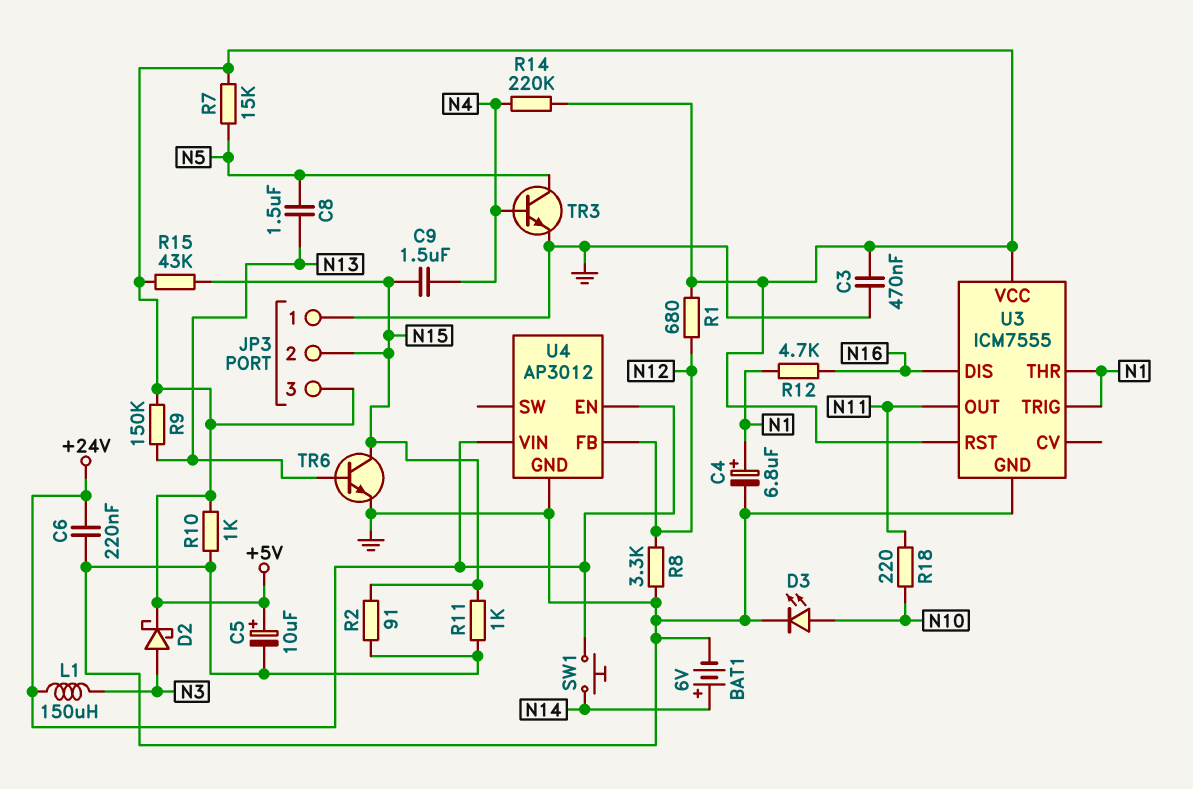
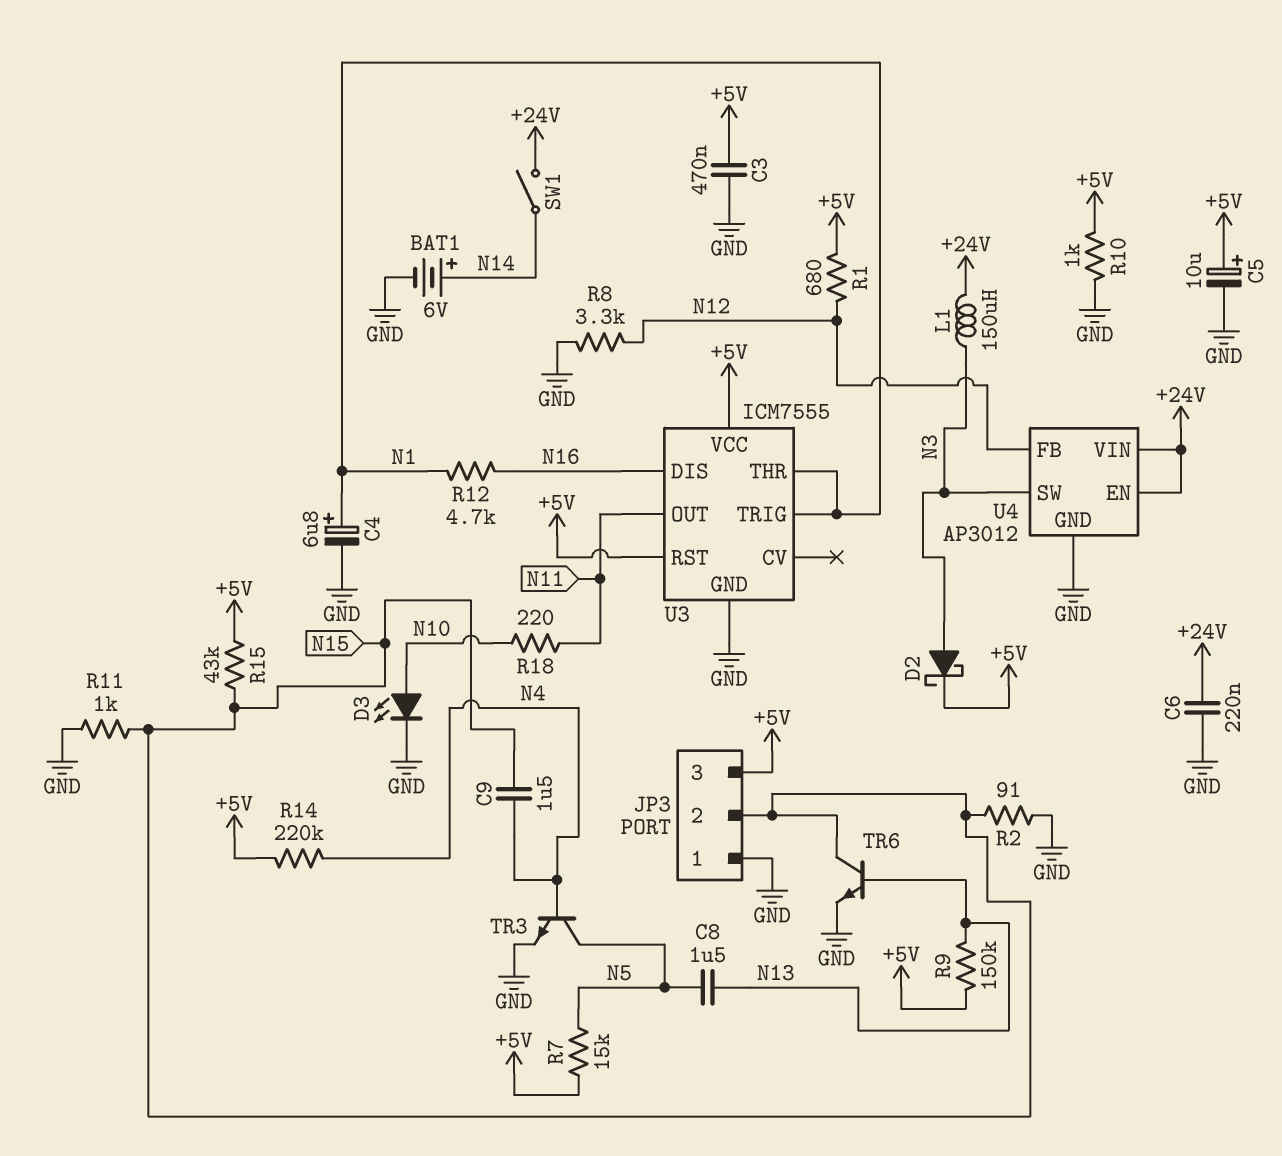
SW1: button (+24V, N14) -> switch (+24V, N14)
U4 pin SW: none -> N3

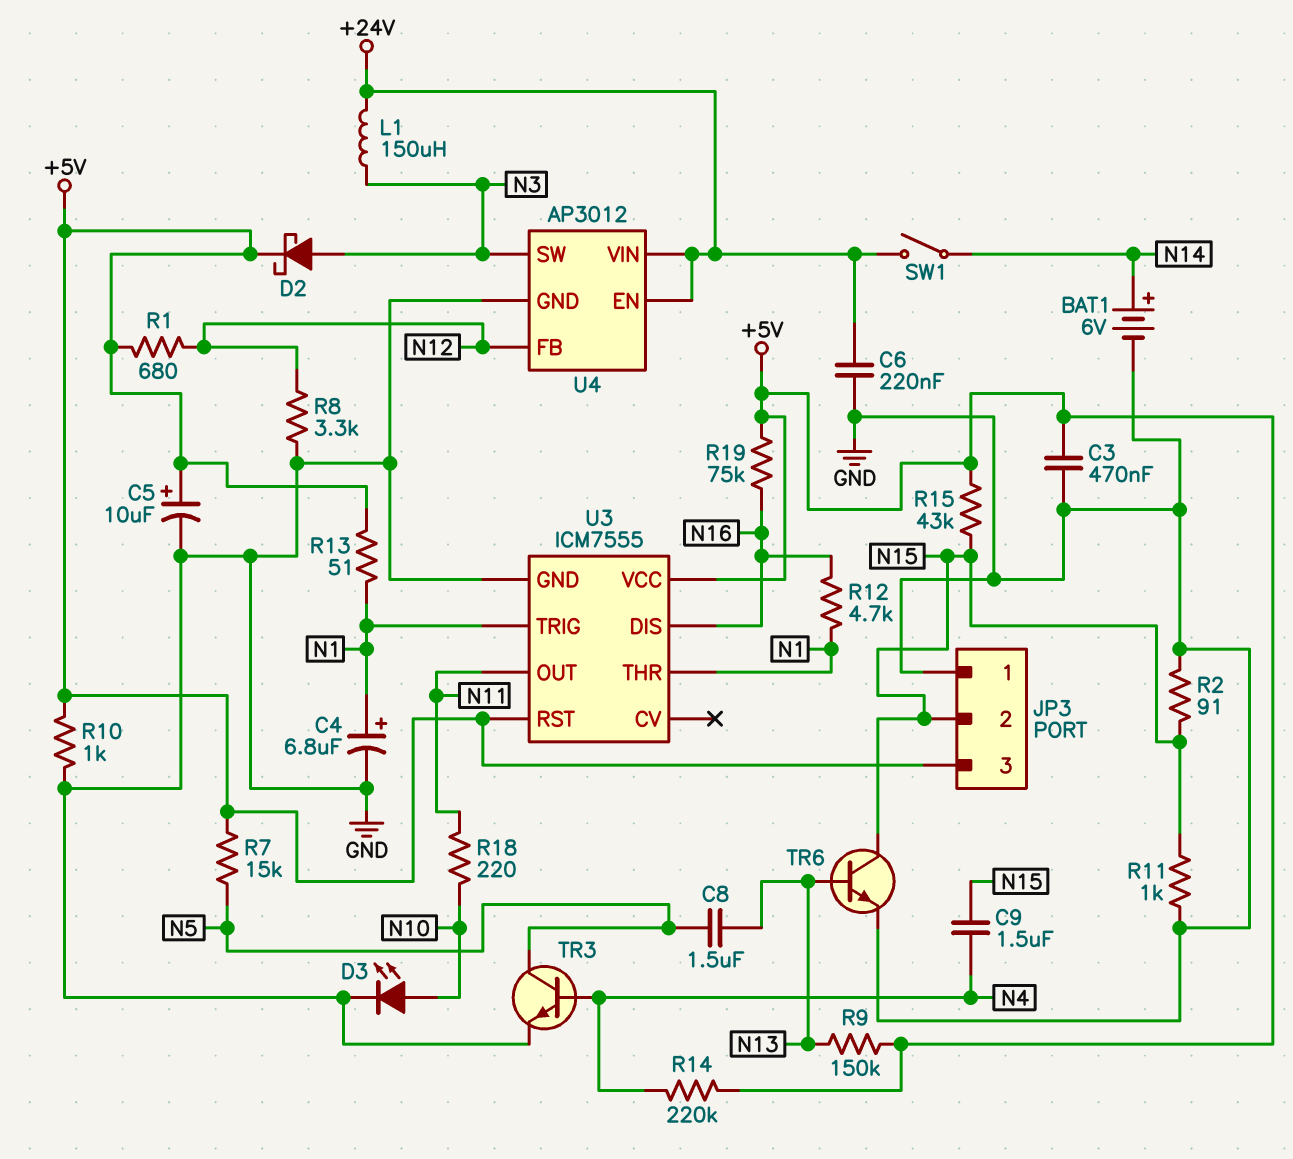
R13: none -> 51 (+5V, N1)
R19: none -> 75k (+5V, N16)

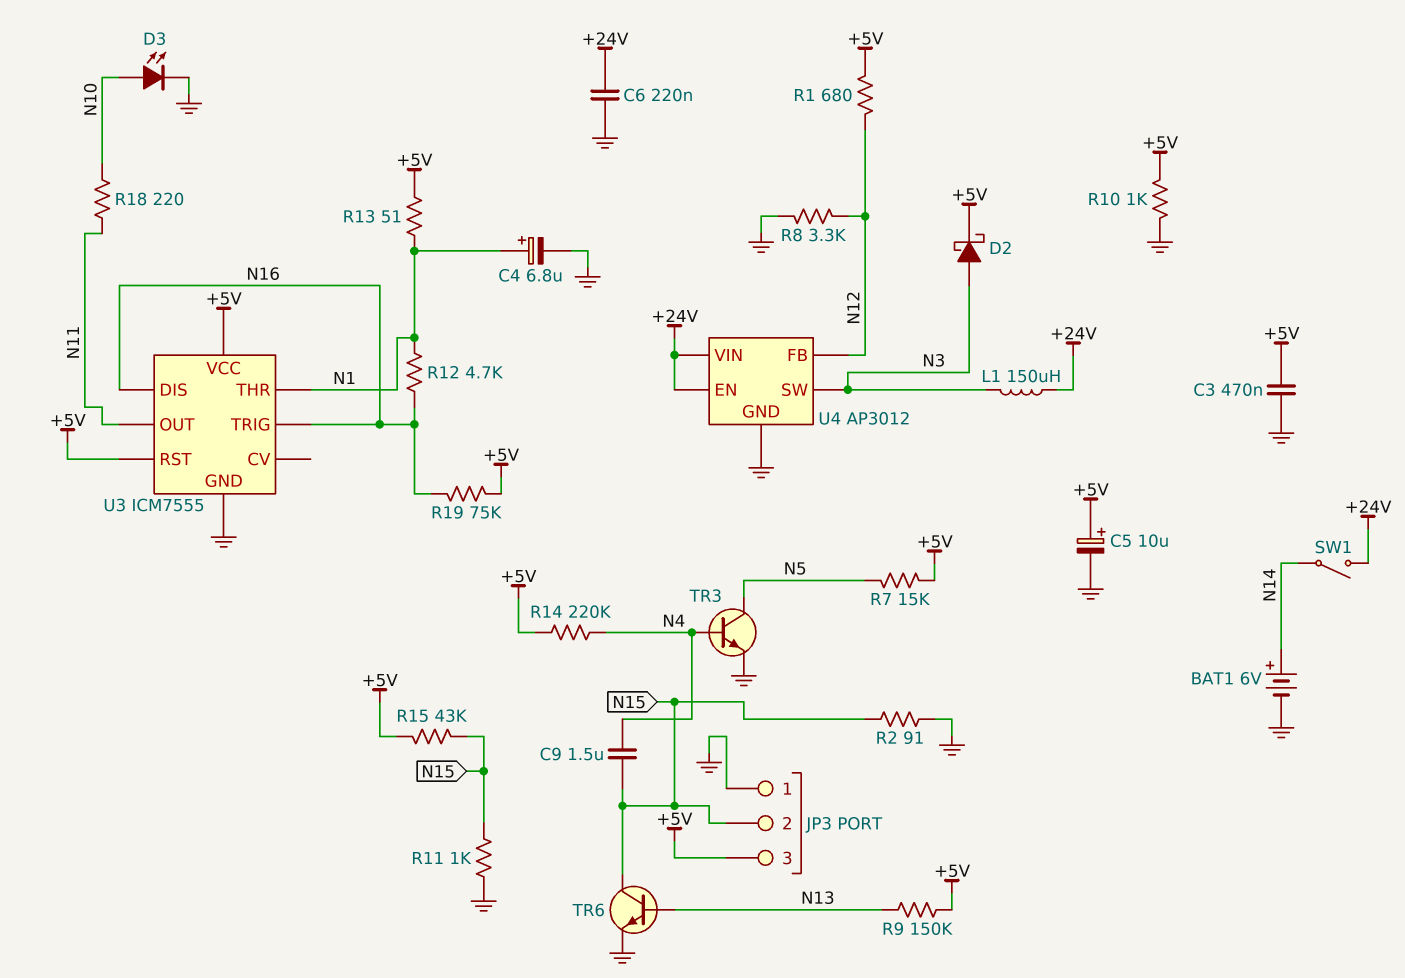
C8: 1.5uF (N5, N13) -> none
U3 pin TRIG: N1 -> N16

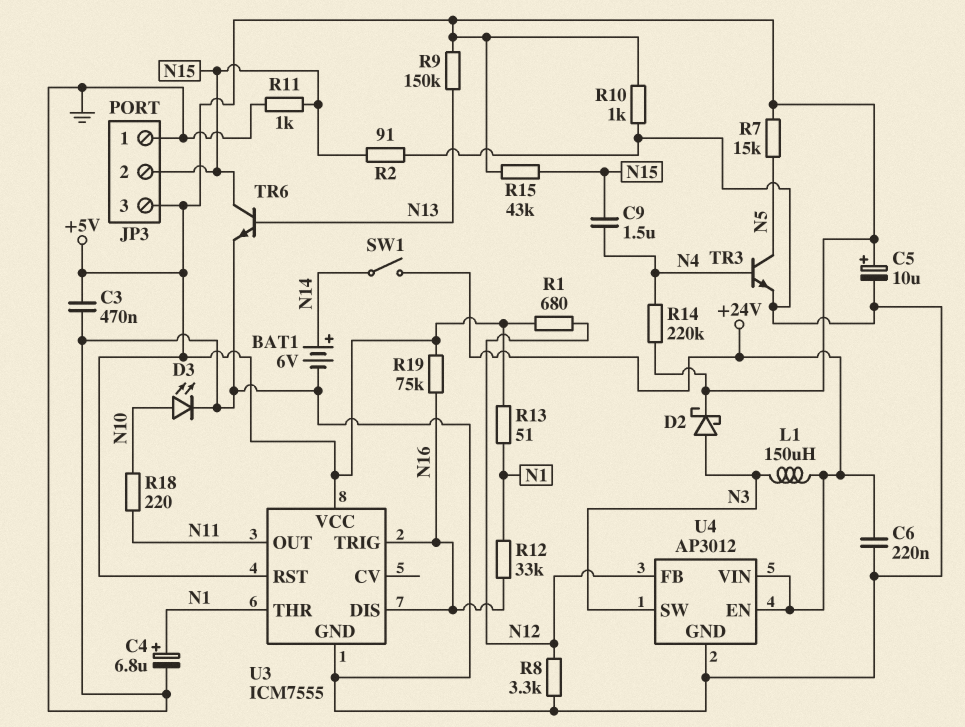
R12: 4.7k (N1, N16) -> 33k (N1, N16)

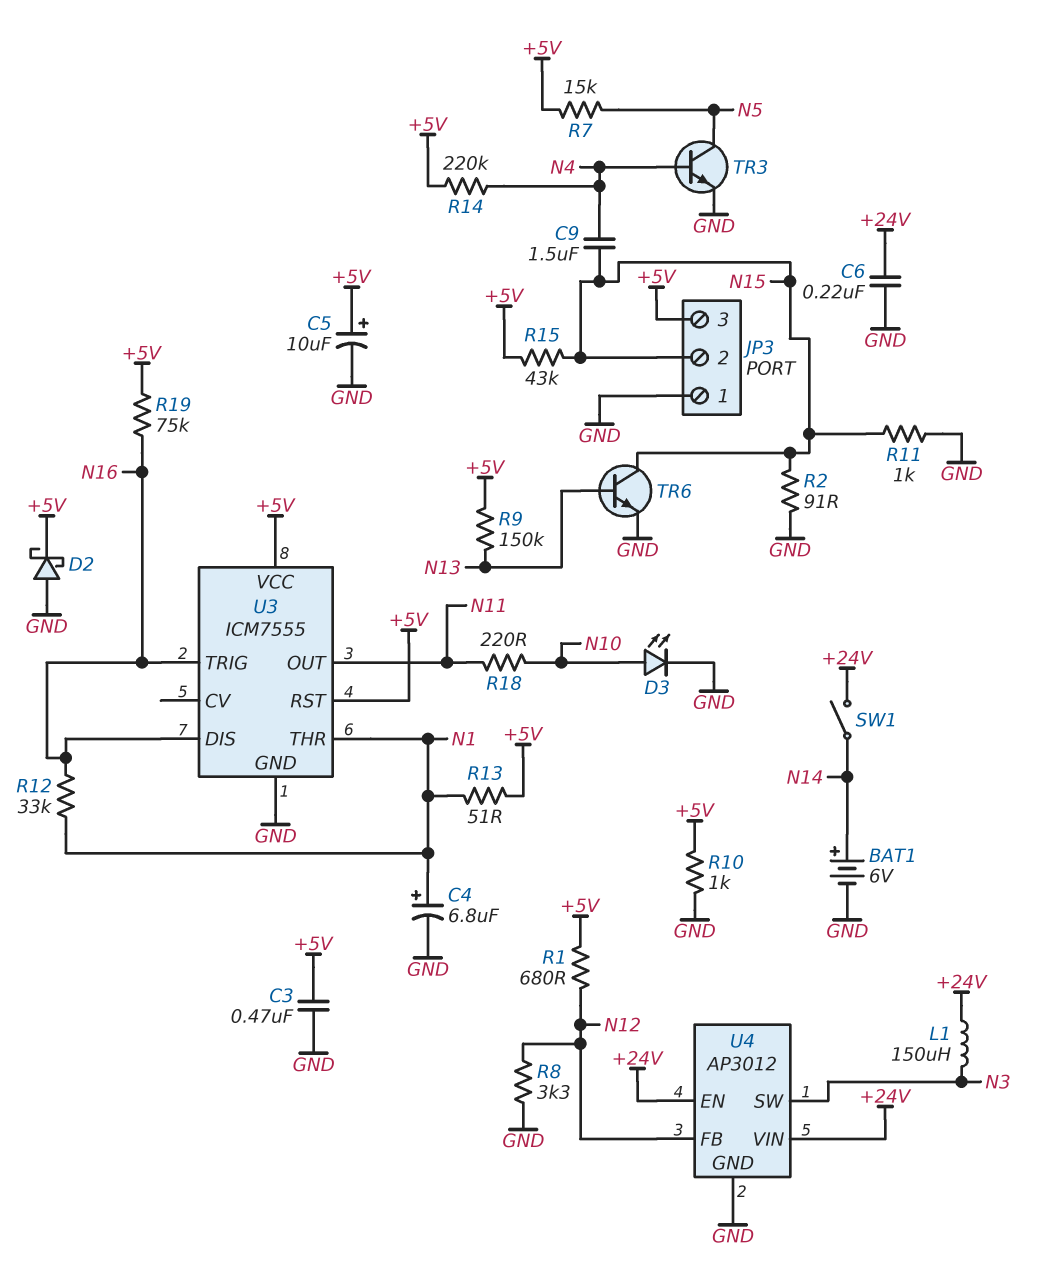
D2: schottky (A N3, K +5V) -> schottky (A GND, K +5V)

